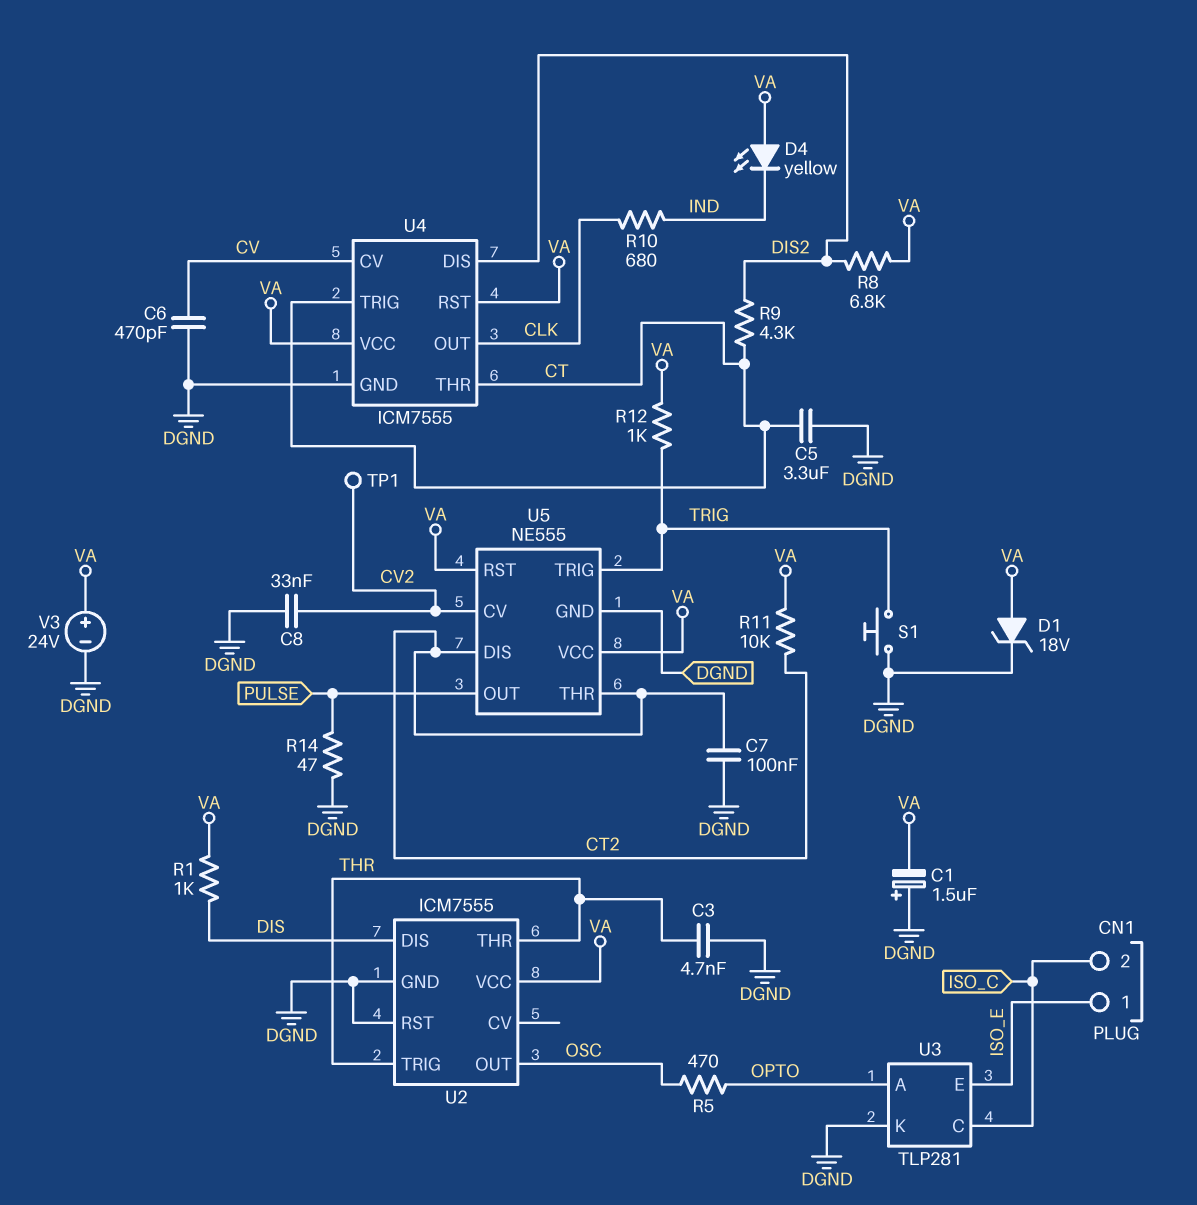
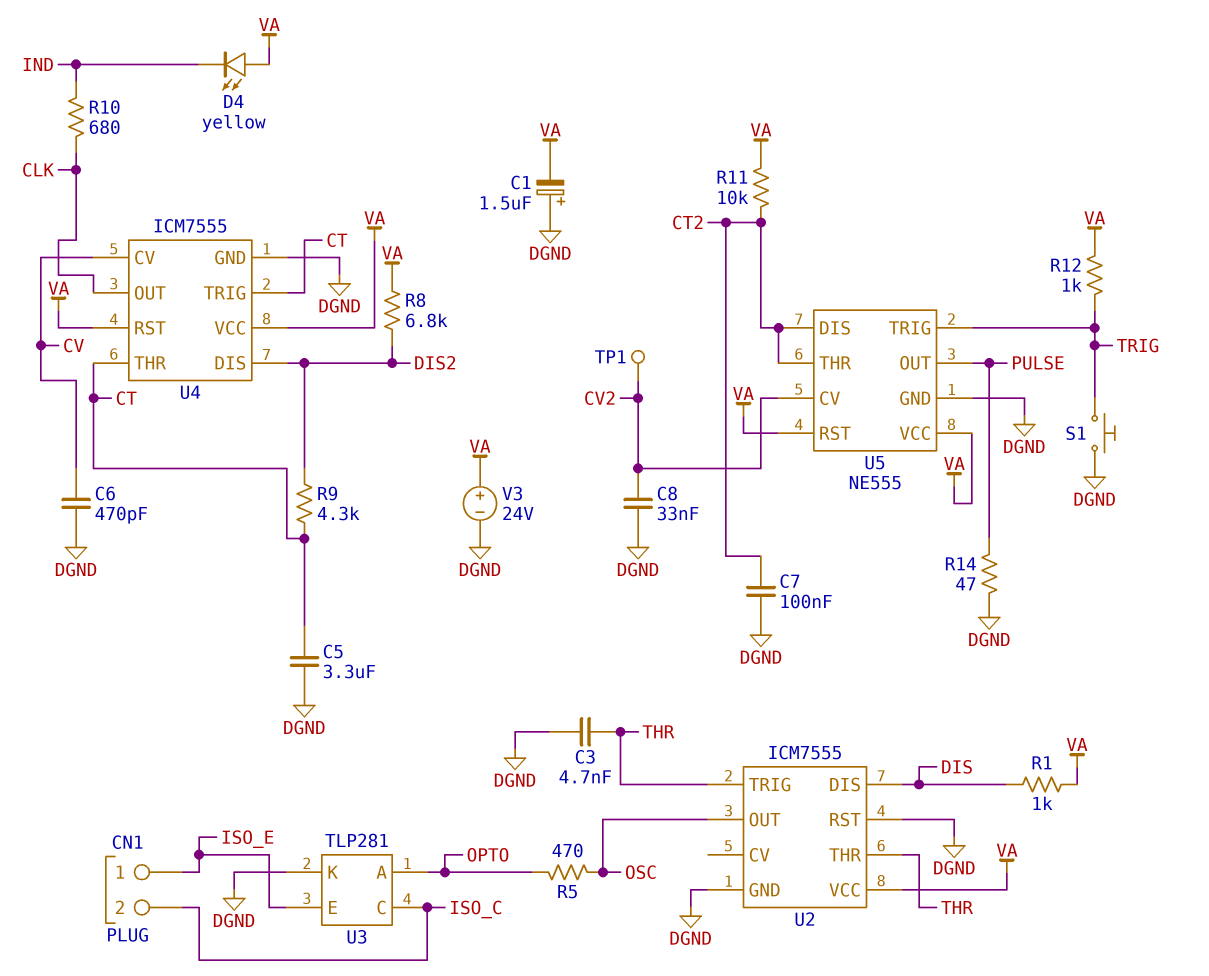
D1: zener 18V (A VA, K DGND) -> none

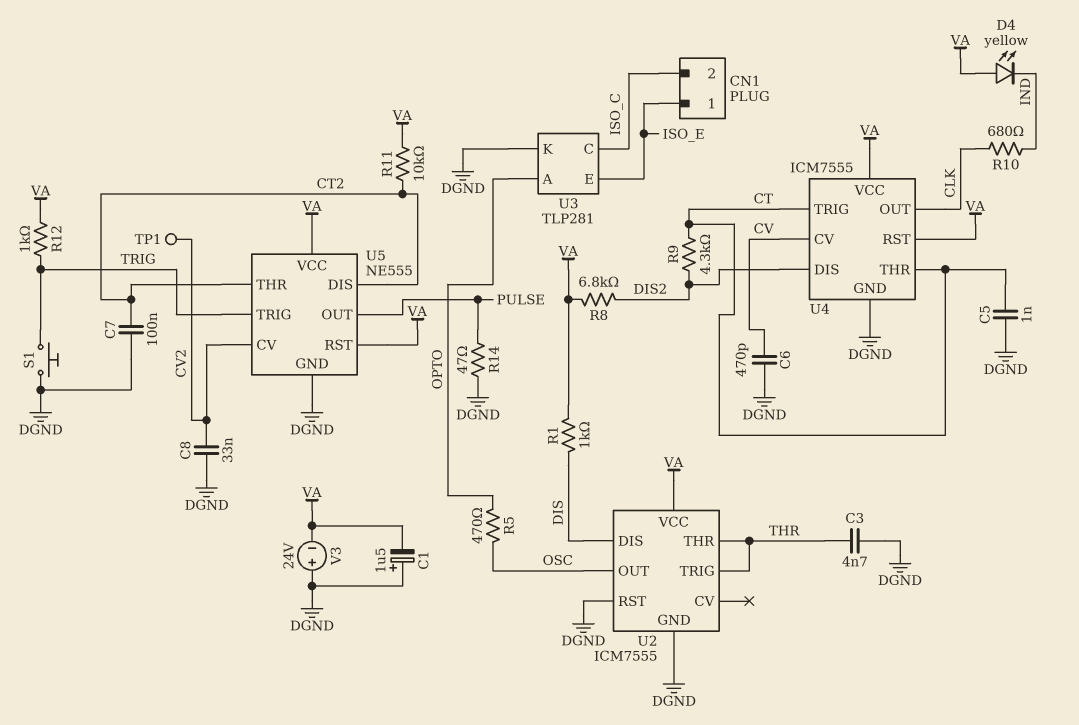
C5: 3.3uF (CT, DGND) -> 1nF (CT, DGND)
V3: 24V (plus VA, minus DGND) -> 24V (plus DGND, minus VA)

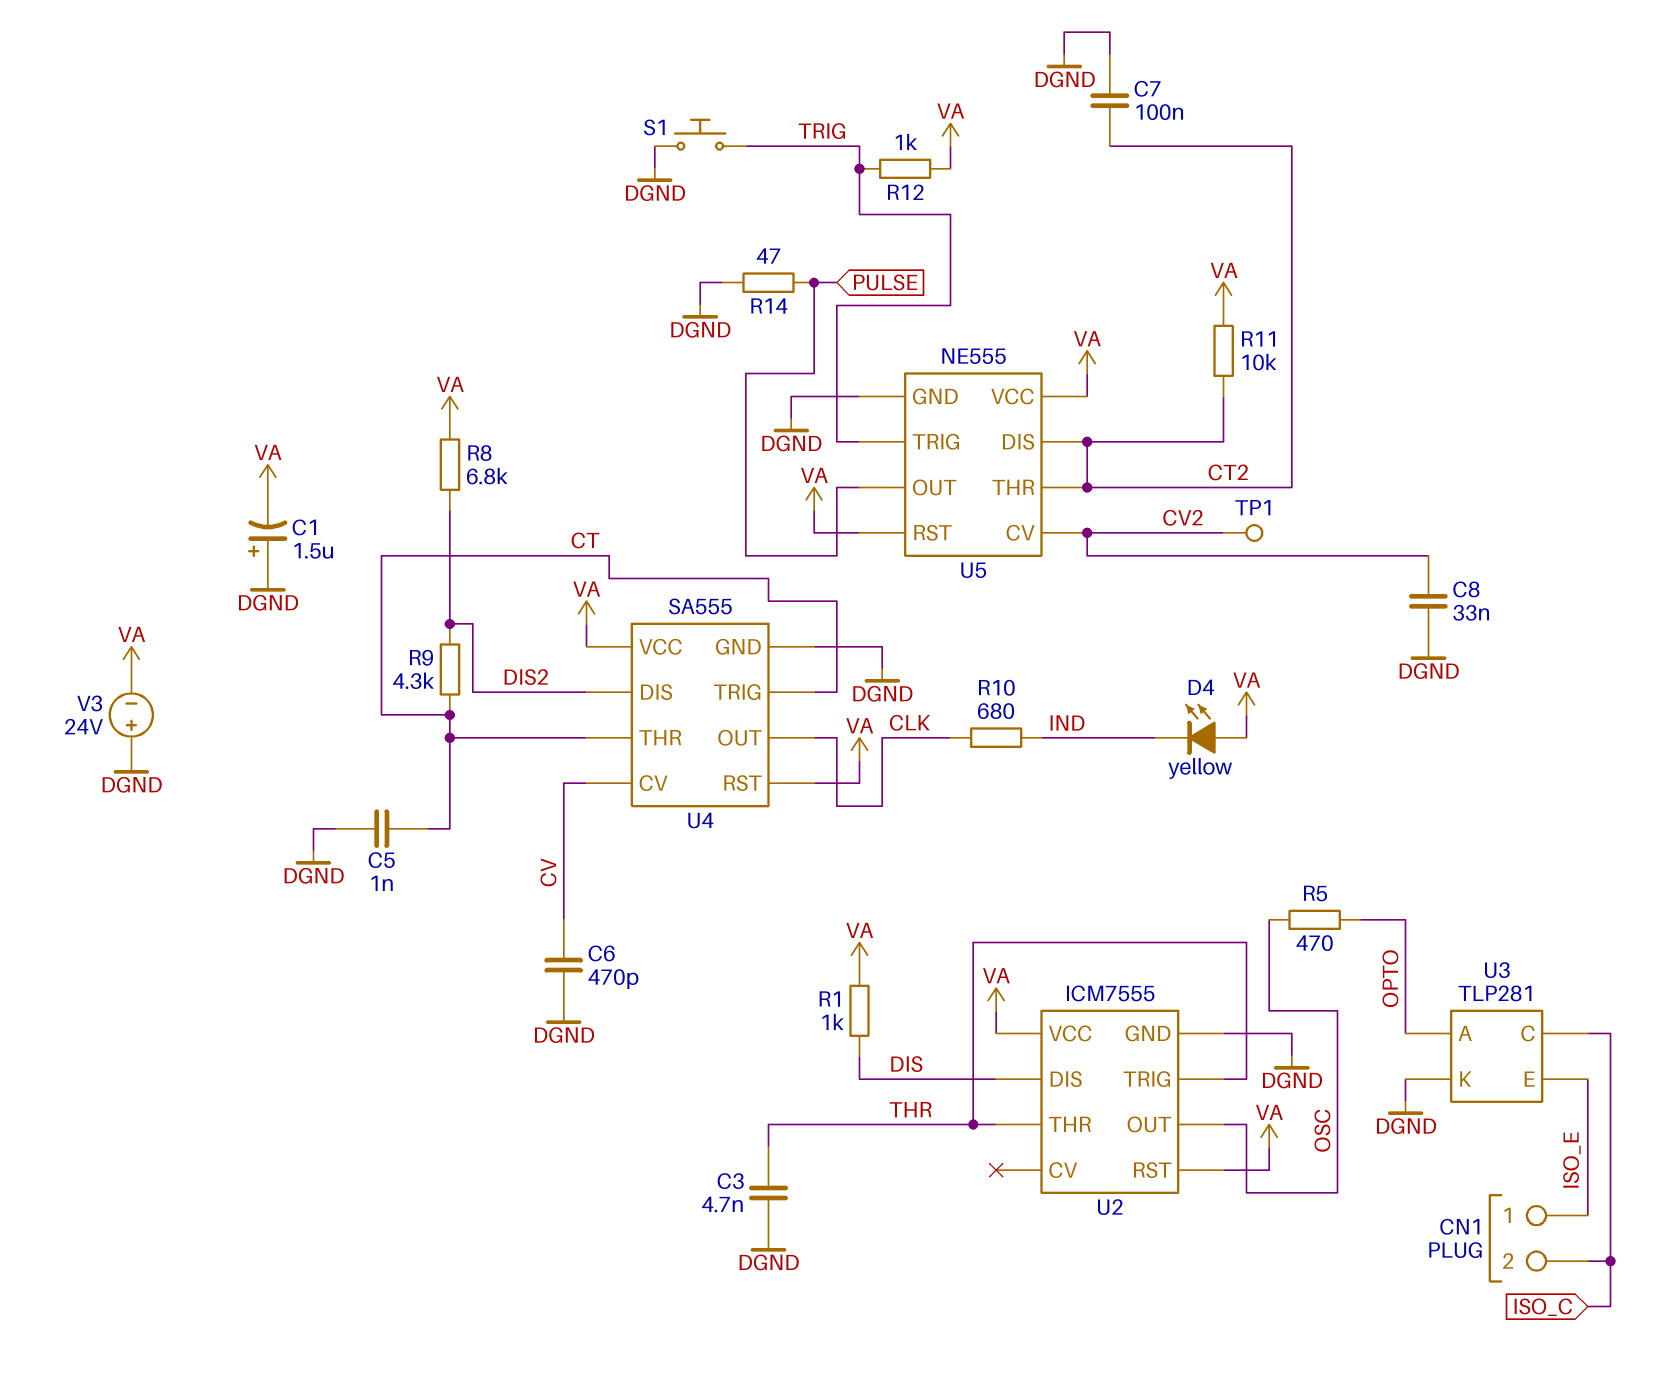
U2 pin RST: DGND -> VA
U4: ICM7555 -> SA555

